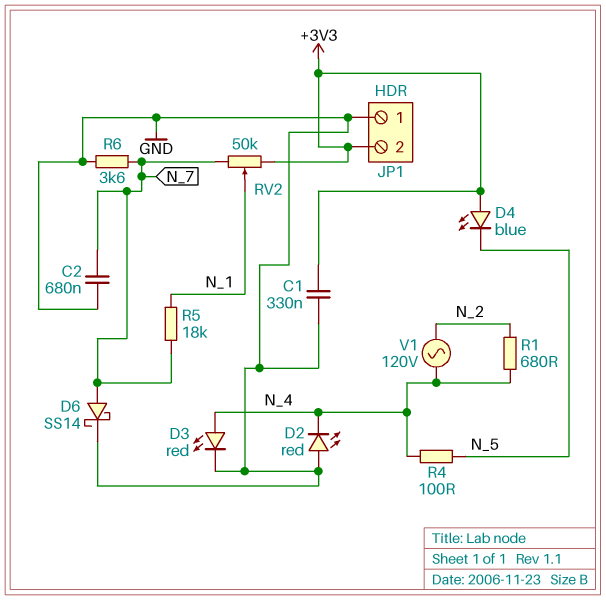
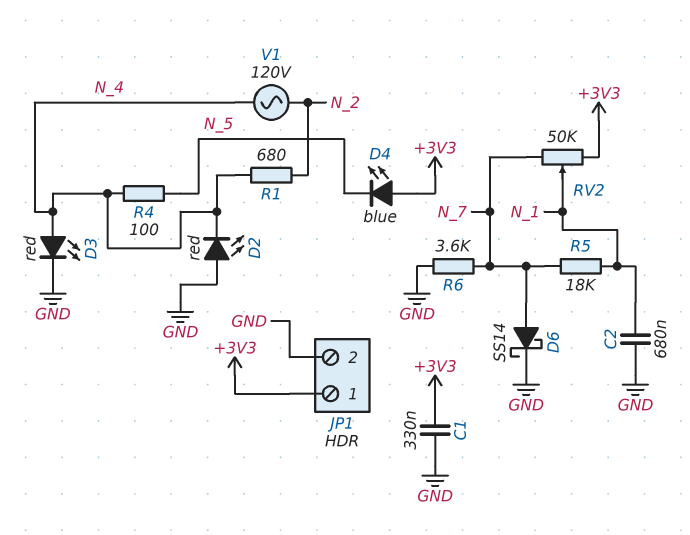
C2: 680nF (GND, N_7) -> 680nF (GND, N_1)
JP1 pin 1: GND -> +3V3
JP1 pin 2: +3V3 -> GND

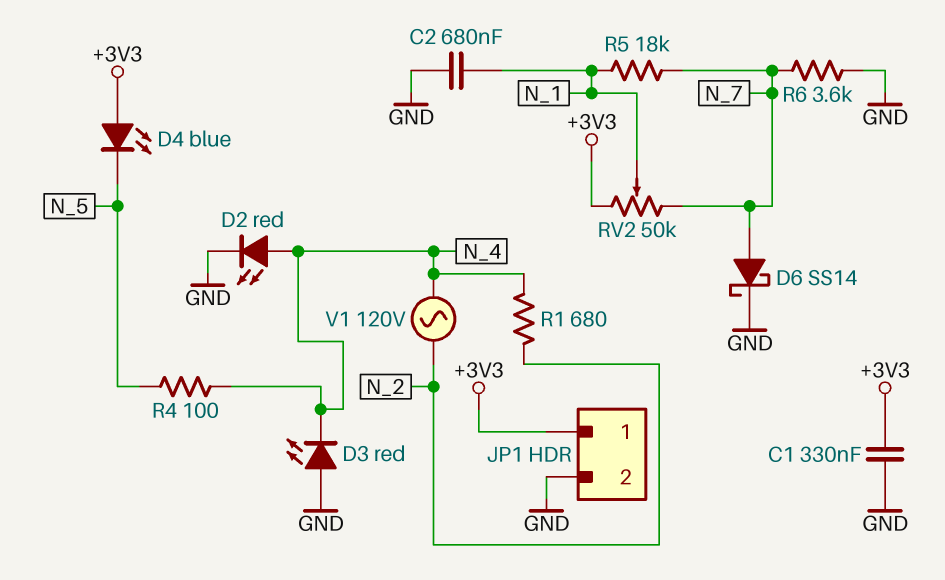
D2: LED red (A GND, K N_4) -> LED red (A N_4, K GND)
D3: LED red (A N_4, K GND) -> LED red (A GND, K N_4)

